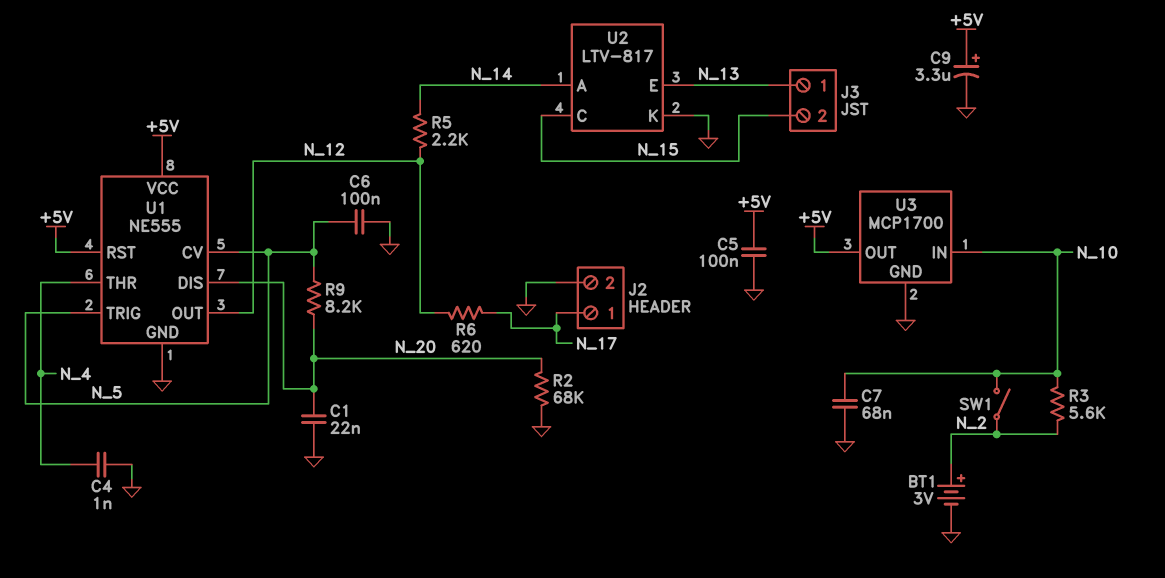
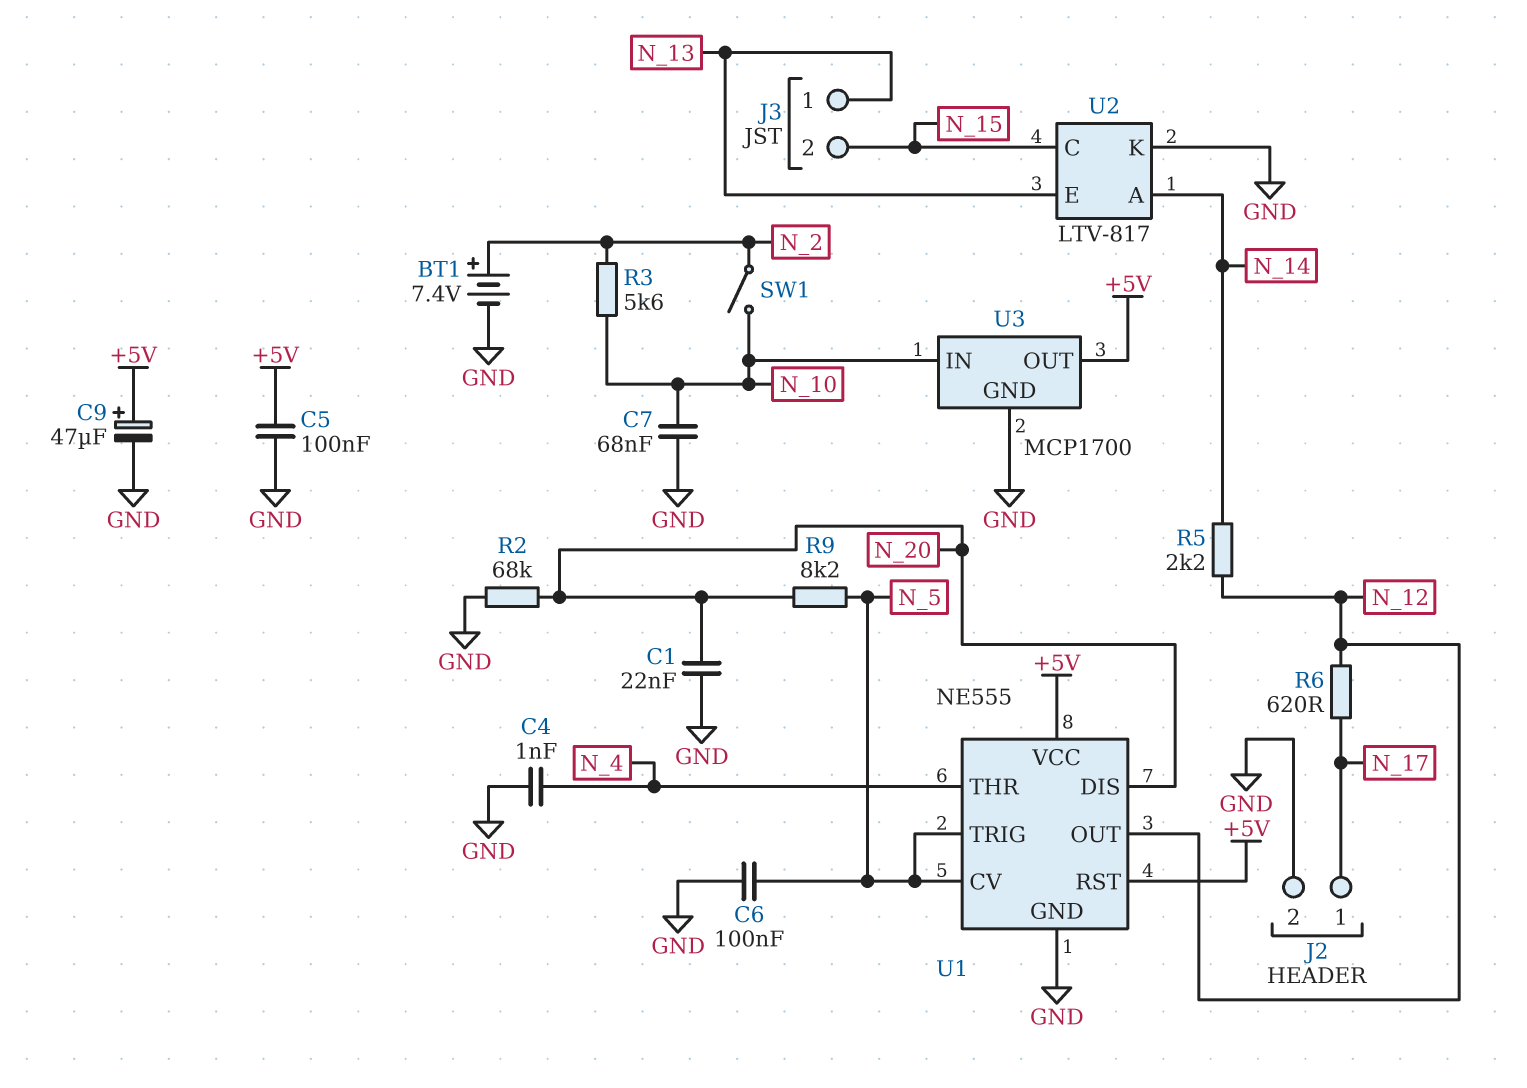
BT1: 3V (plus N_2, minus GND) -> 7.4V (plus N_2, minus GND)
C9: 3.3uF (plus +5V, minus GND) -> 47uF (plus +5V, minus GND)

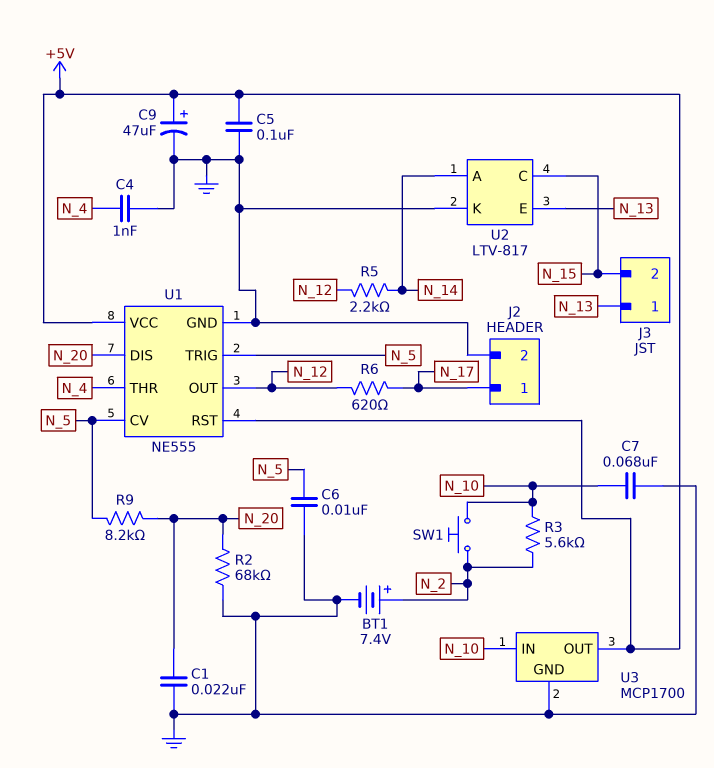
C6: 100nF (GND, N_5) -> 10nF (GND, N_5)
SW1: switch (N_2, N_10) -> button (N_2, N_10)

